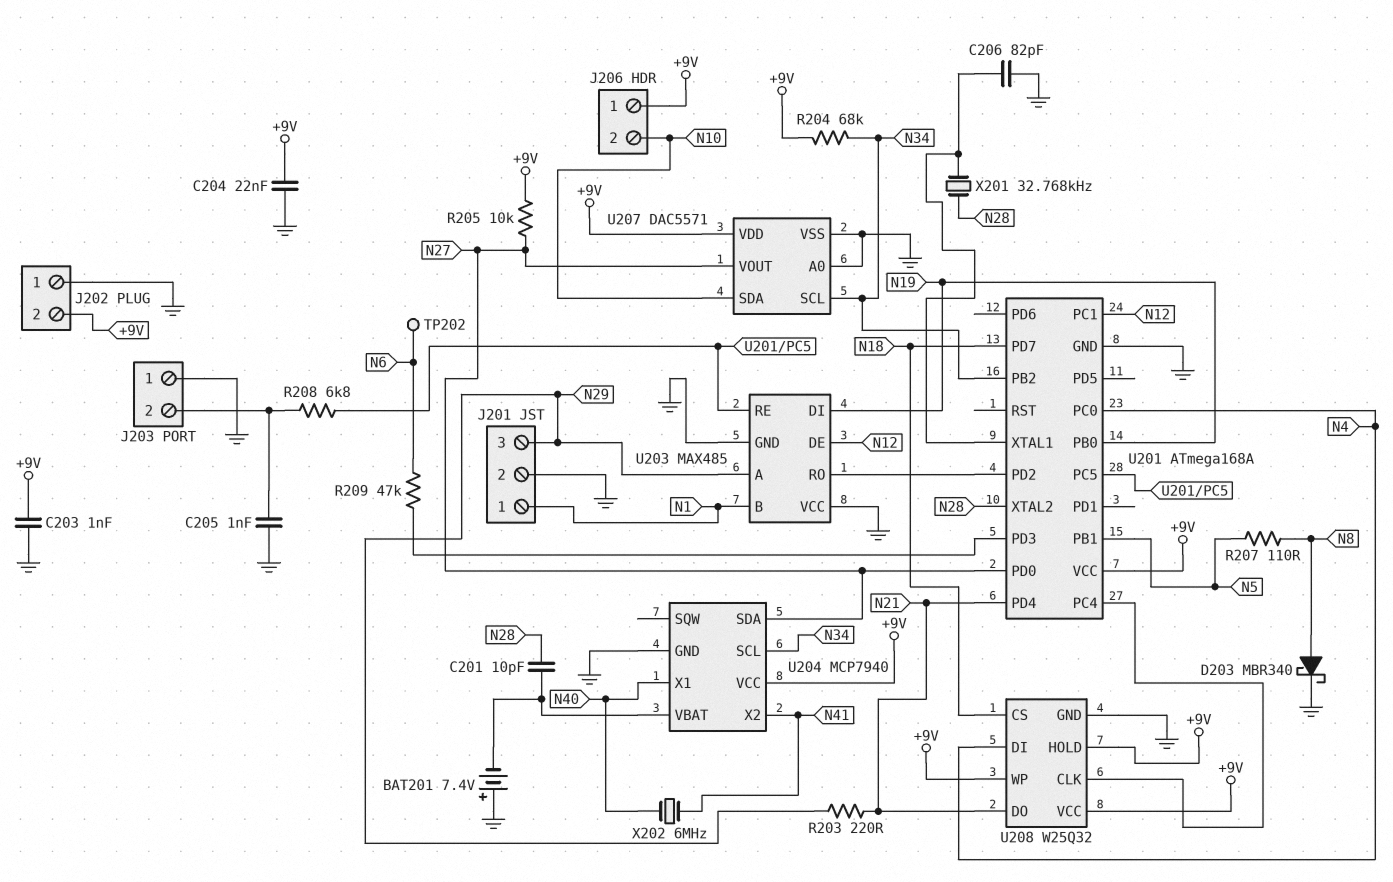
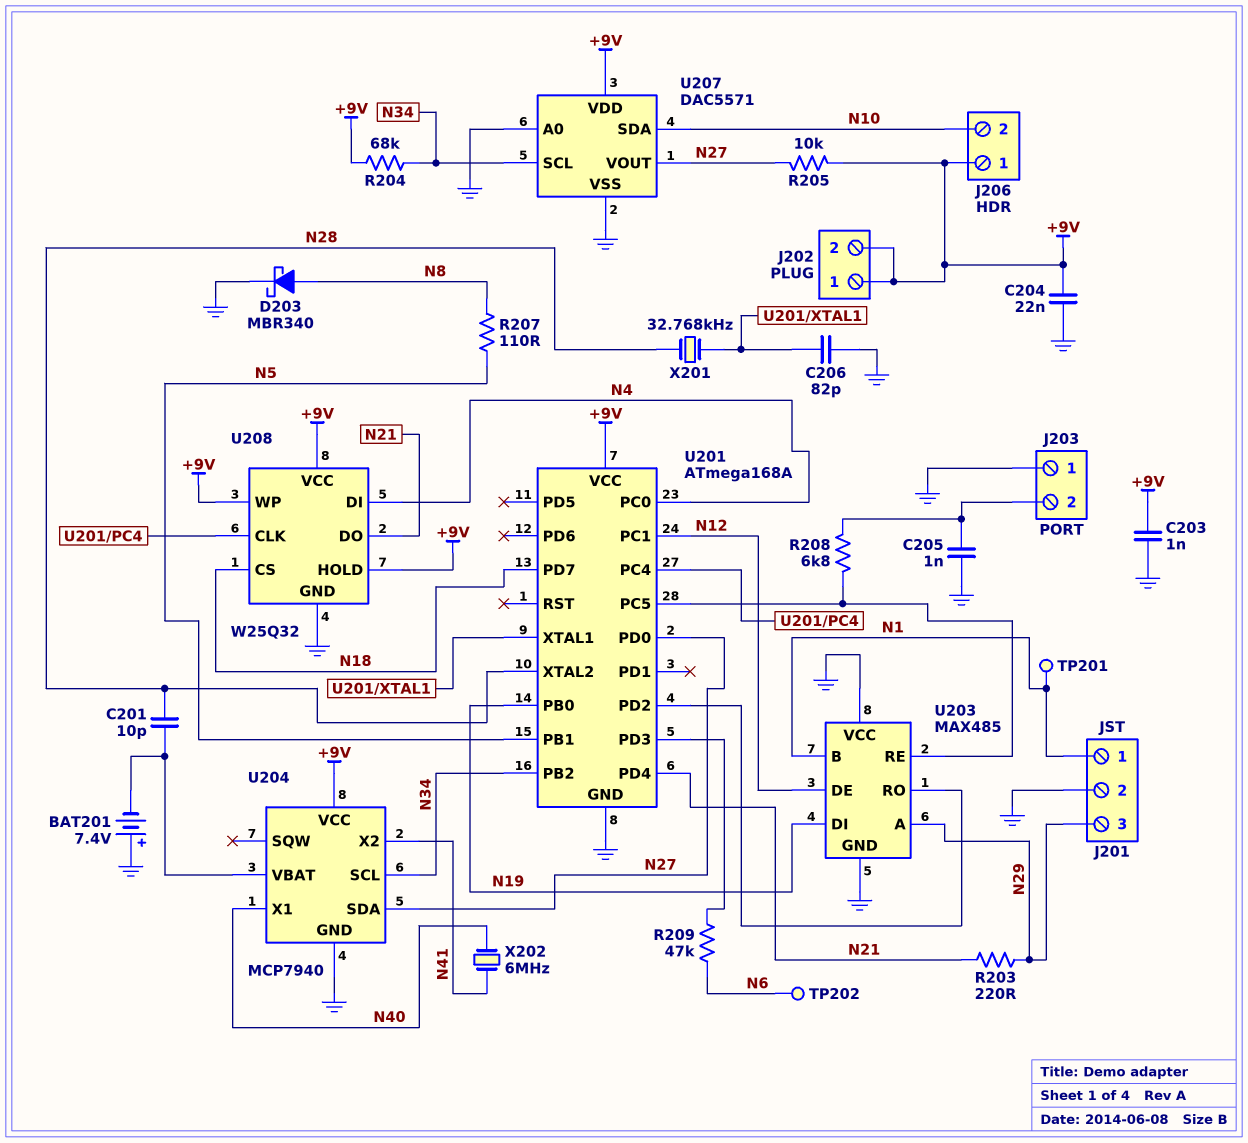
J202 pin 1: GND -> +9V
TP201: none -> test point (N1)

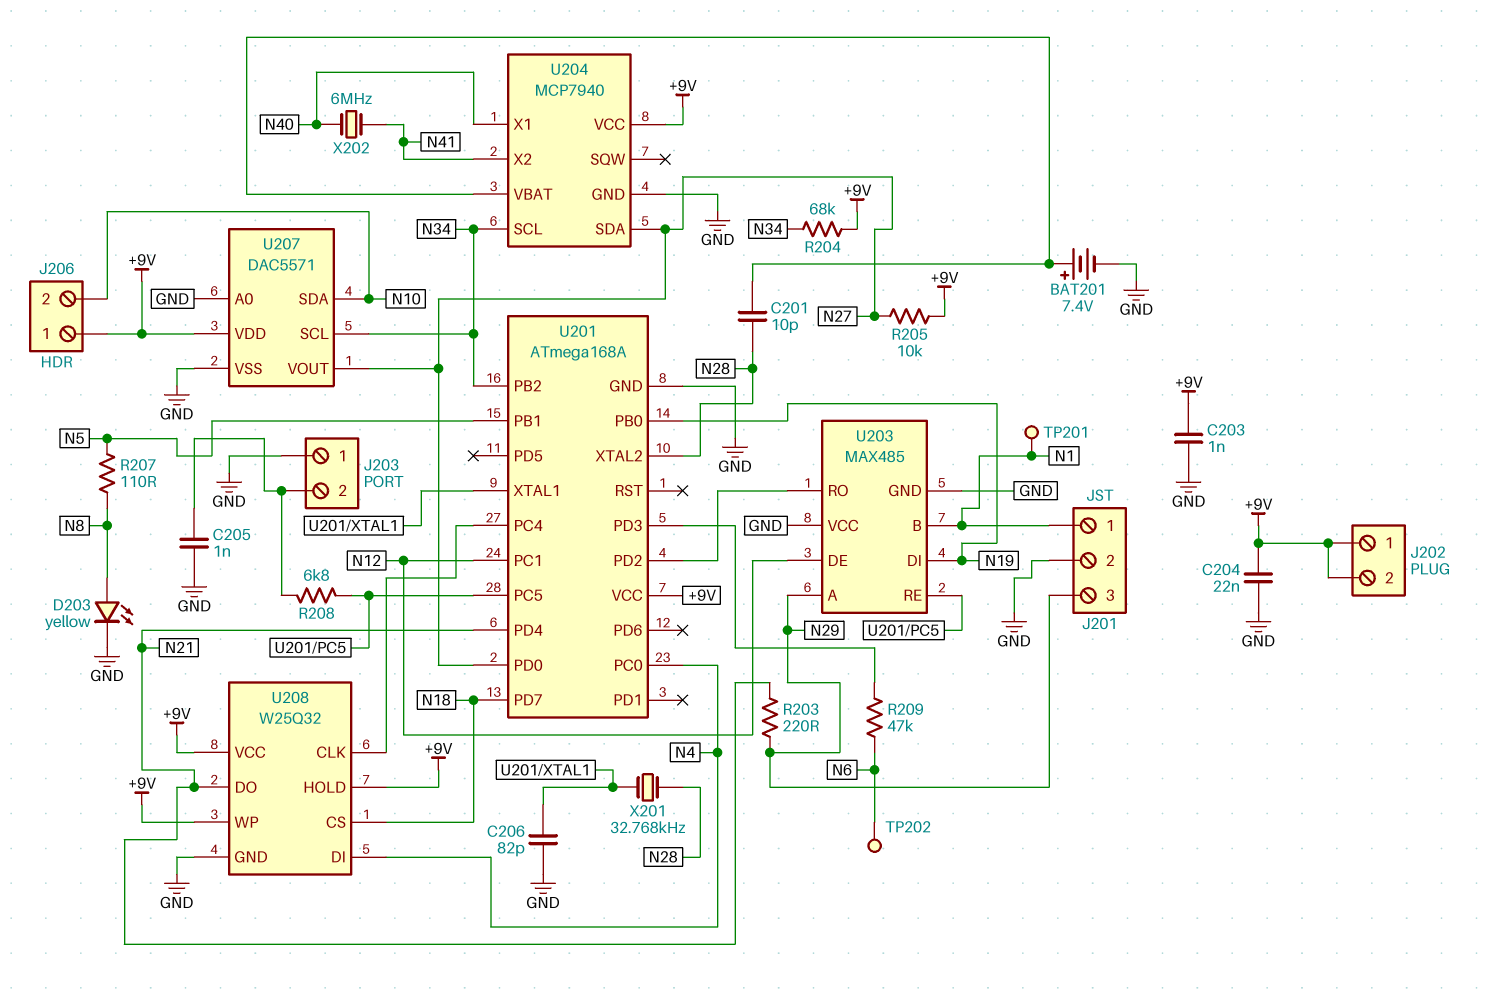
BAT201: 7.4V (plus GND, minus U204/VBAT) -> 7.4V (plus U204/VBAT, minus GND)
D203: schottky MBR340 (A N8, K GND) -> LED yellow (A N8, K GND)

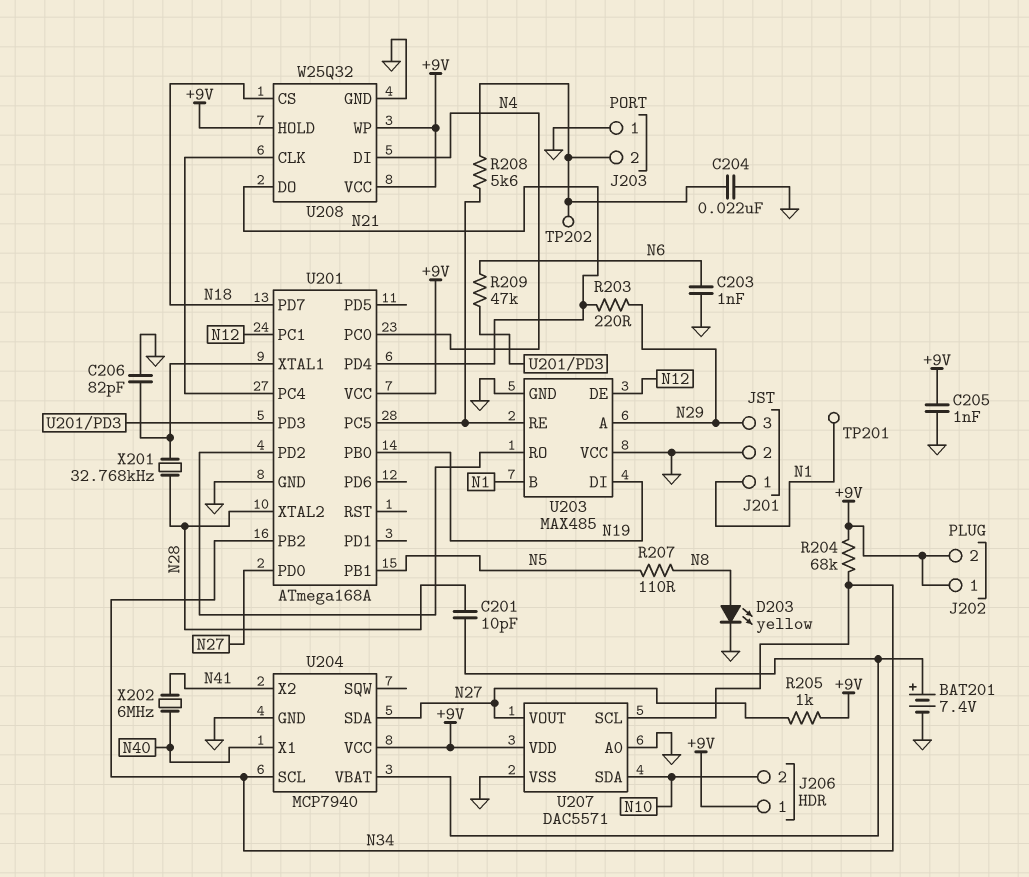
C203: 1nF (+9V, GND) -> 1nF (GND, N6)
C204: 22nF (+9V, GND) -> 22nF (GND, J203/2)
C205: 1nF (GND, J203/2) -> 1nF (+9V, GND)
R205: 10k (+9V, N27) -> 1k (+9V, N27)
R208: 6.8k (J203/2, U201/PC5) -> 5.6k (J203/2, U201/PC5)
TP202: test point (N6) -> test point (J203/2)

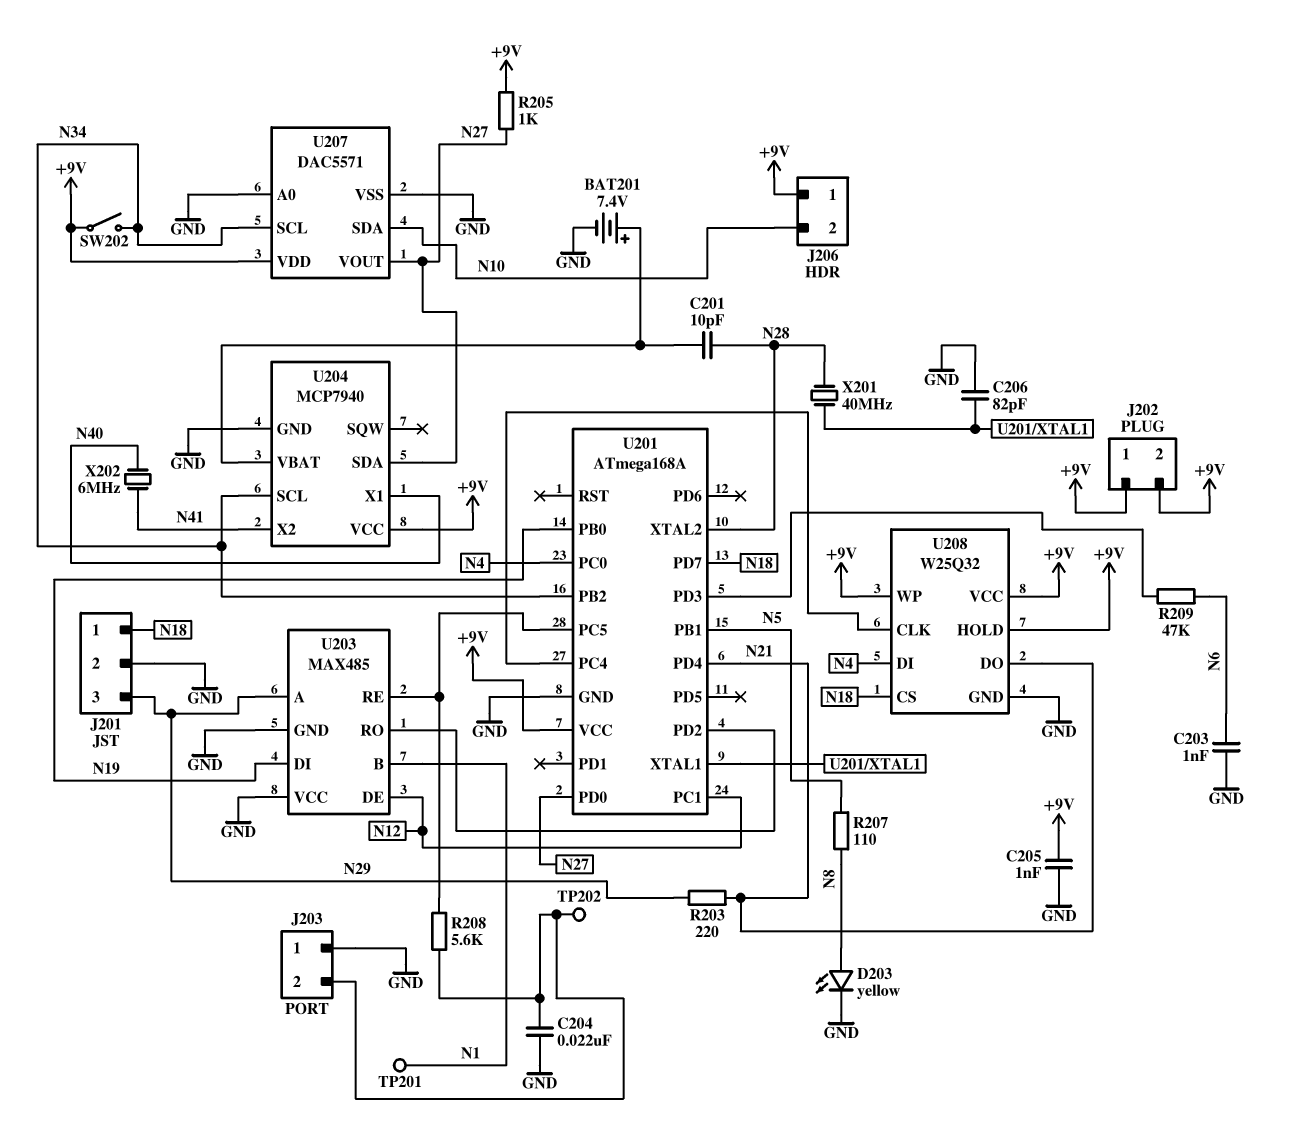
J201 pin 1: N1 -> N18
R204: 68k (+9V, N34) -> none
SW202: none -> switch (+9V, N34)
X201: 32.768kHz (N28, U201/XTAL1) -> 40MHz (N28, U201/XTAL1)

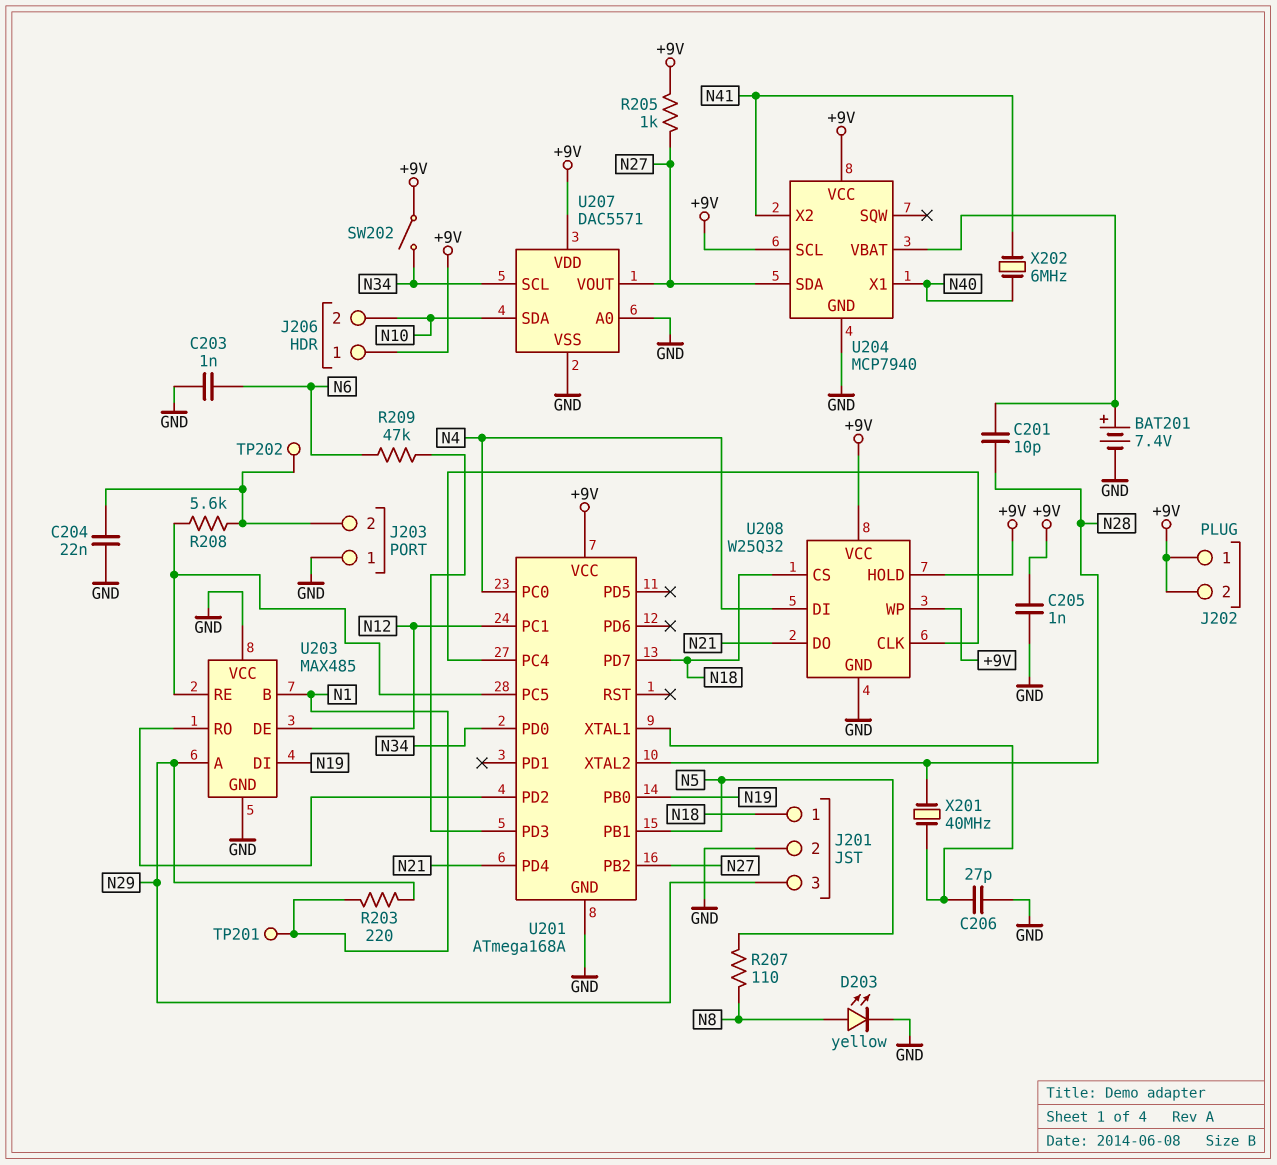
C206: 82pF (GND, U201/XTAL1) -> 27pF (GND, U201/XTAL1)
R203: 220 (N21, N29) -> 220 (N1, N29)
U201 pin PB2: N34 -> N27
U201 pin PD0: N27 -> N34
U204 pin SCL: N34 -> +9V

